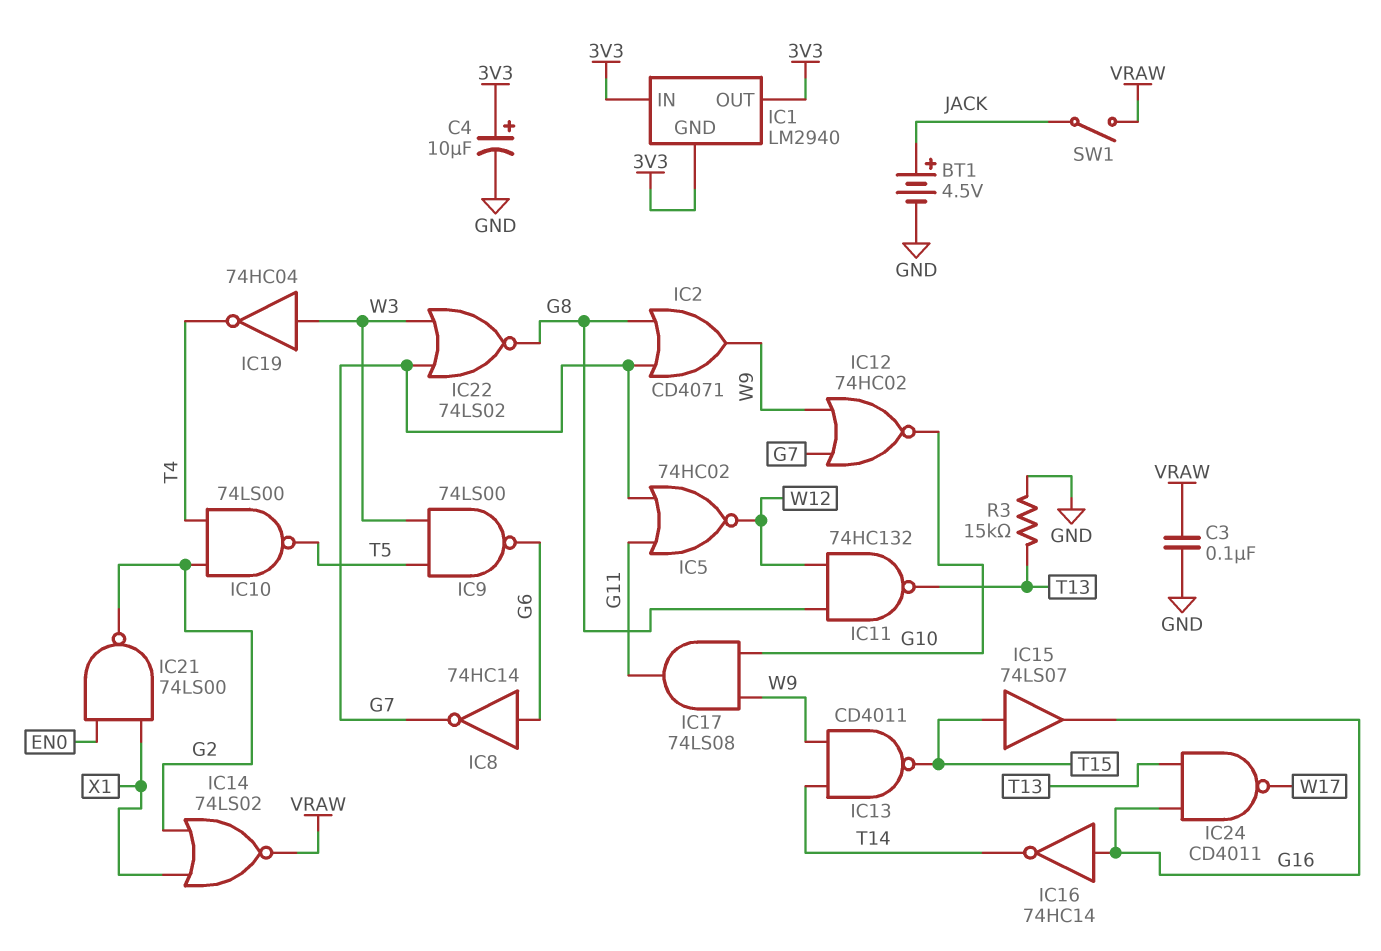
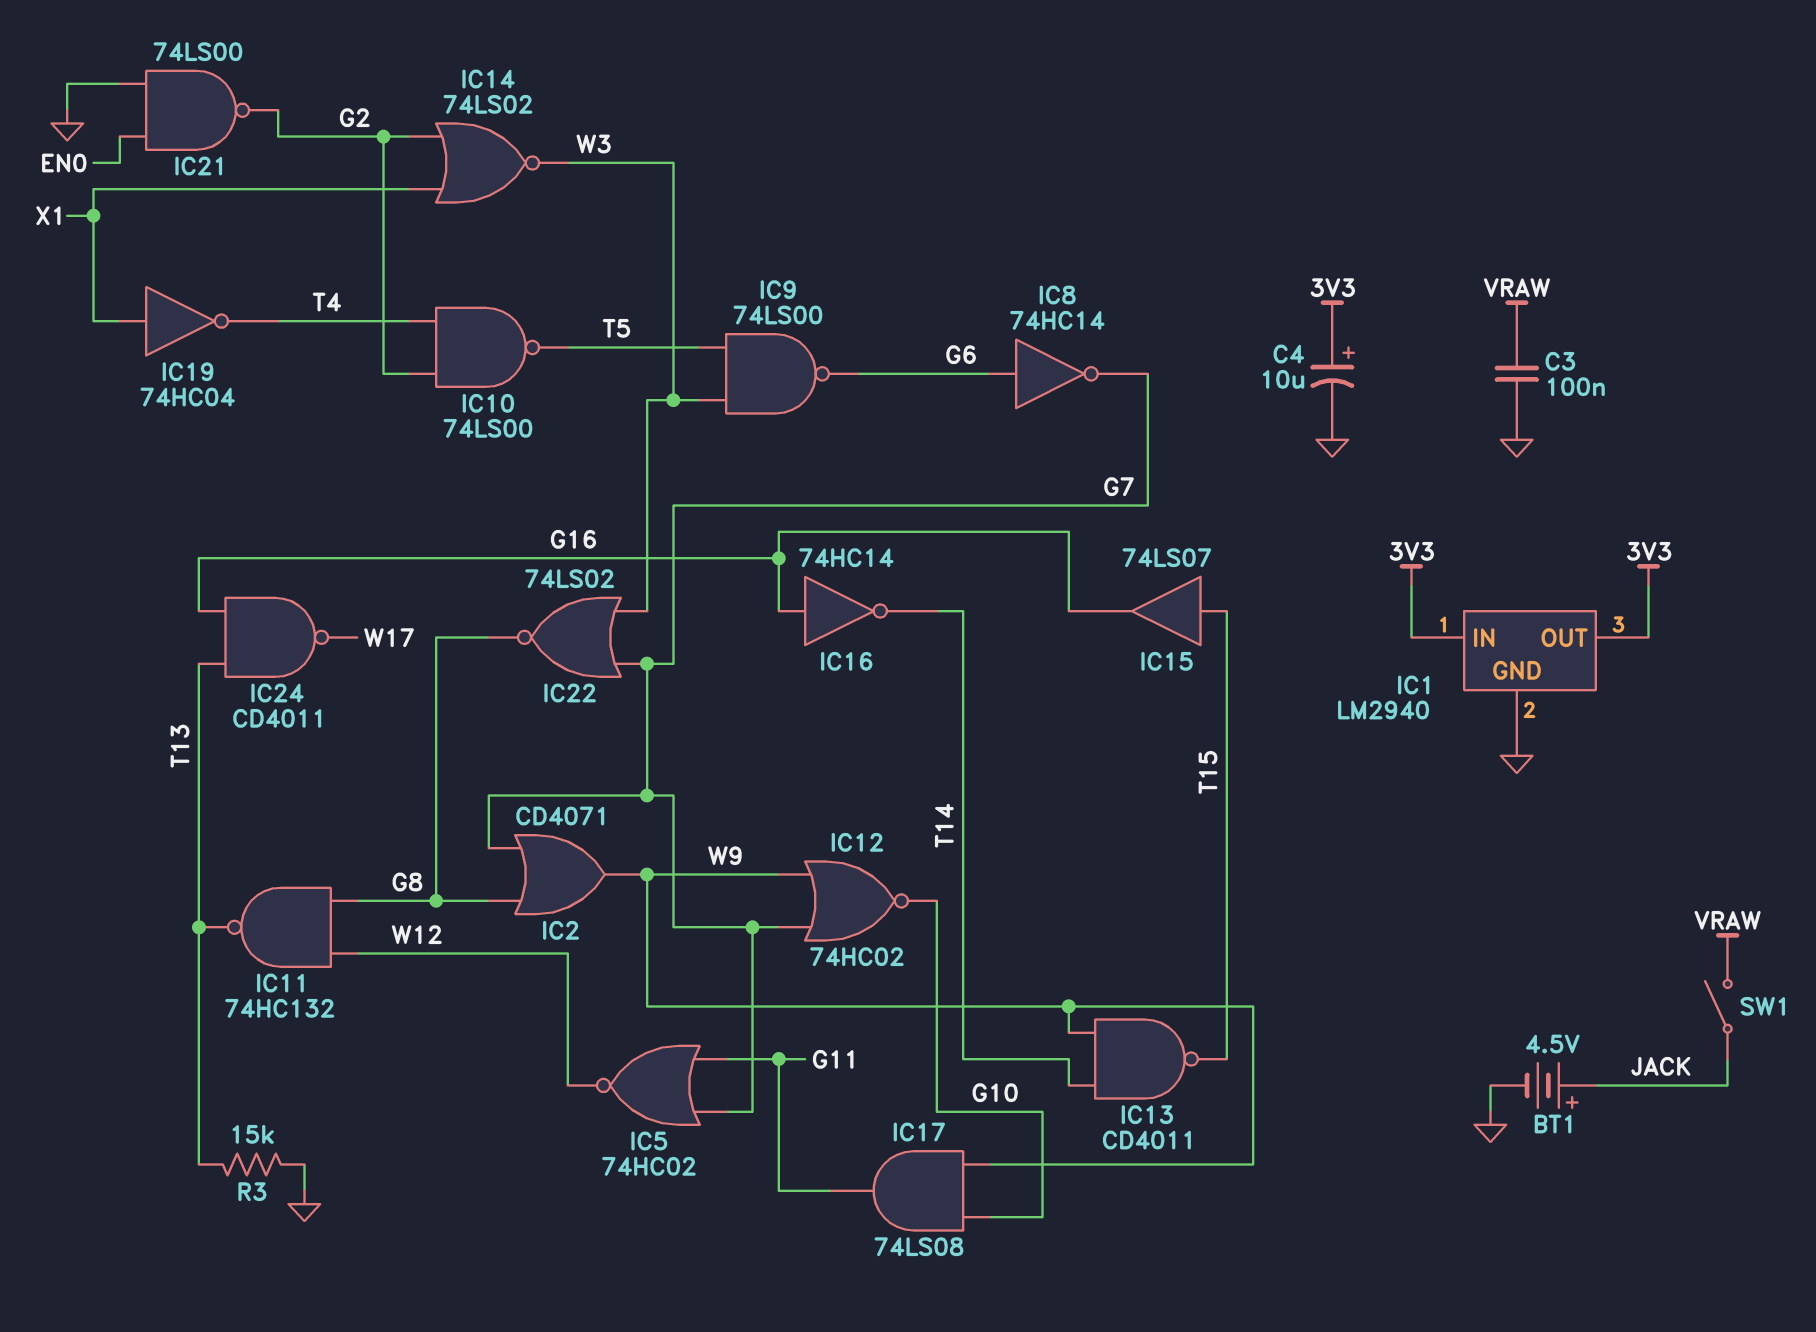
IC1 pin GND: 3V3 -> GND
IC14: NOR 74LS02 (in G2, in X1, out VRAW) -> NOR 74LS02 (in G2, in X1, out W3)
IC19: NOT 74HC04 (in W3, out T4) -> NOT 74HC04 (in X1, out T4)
IC21: NAND 74LS00 (in EN0, in X1, out G2) -> NAND 74LS00 (in EN0, in GND, out G2)

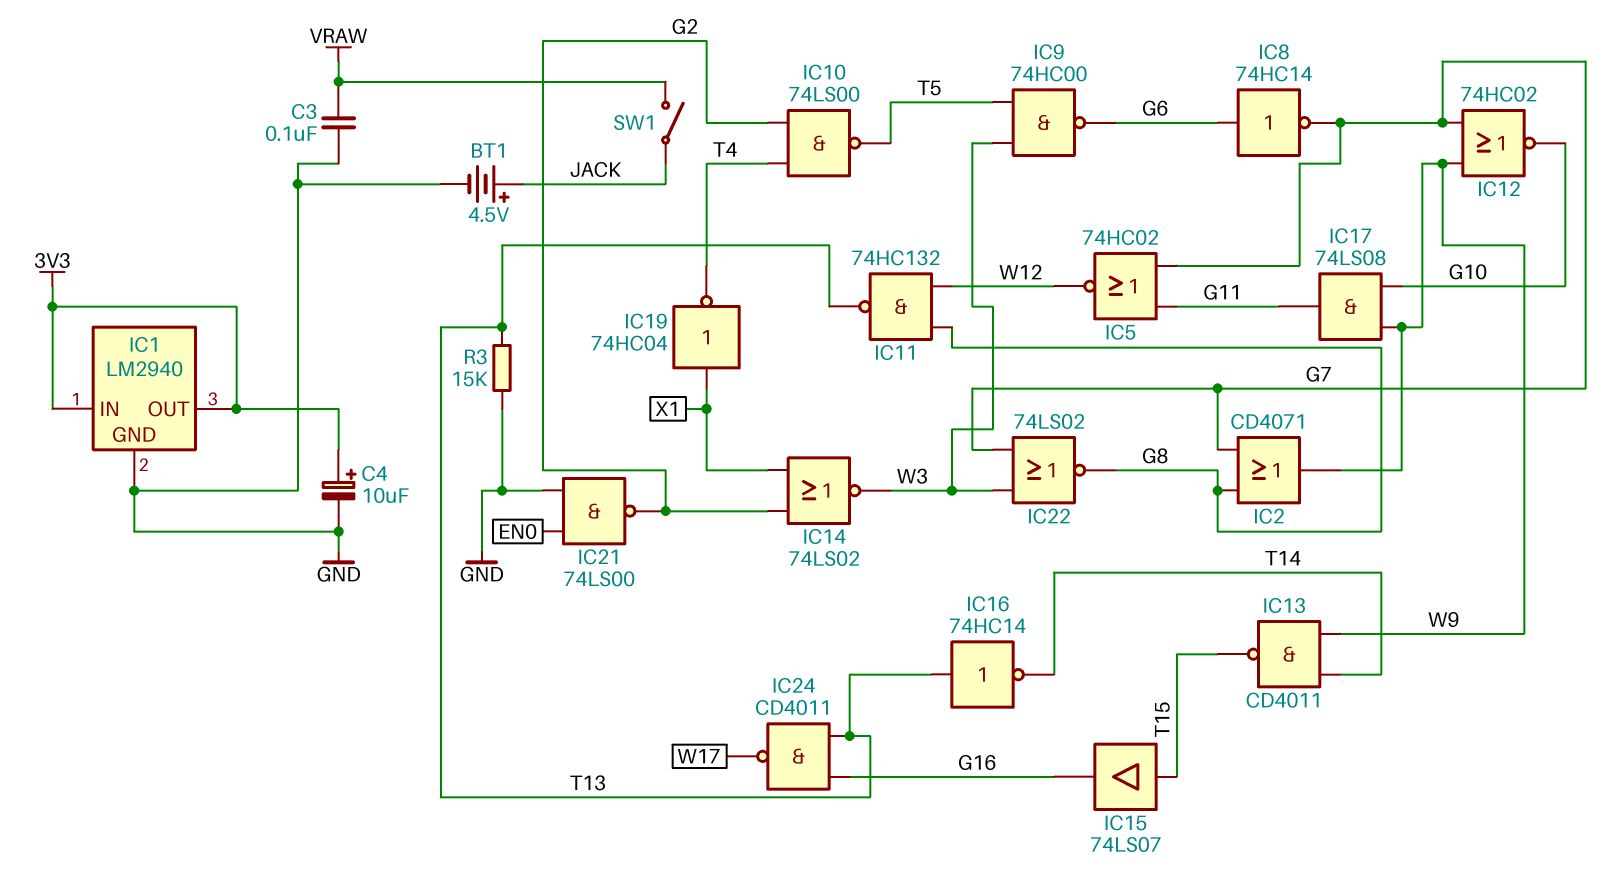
IC9: NAND 74LS00 (in T5, in W3, out G6) -> NAND 74HC00 (in T5, in W3, out G6)
IC16: NOT 74HC14 (in G16, out T14) -> NOT 74HC14 (in T13, out T14)

